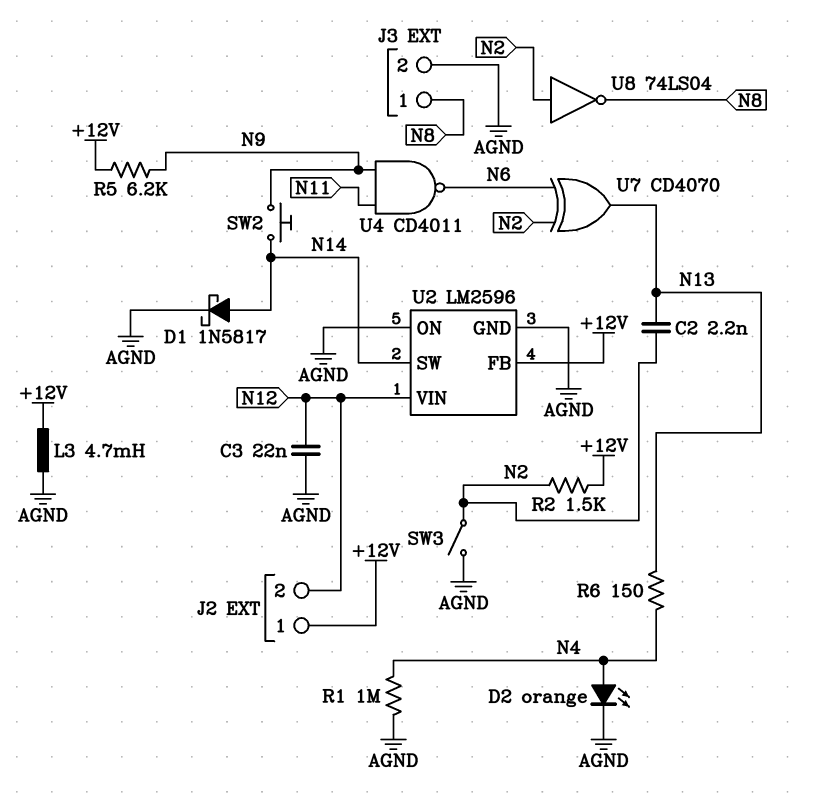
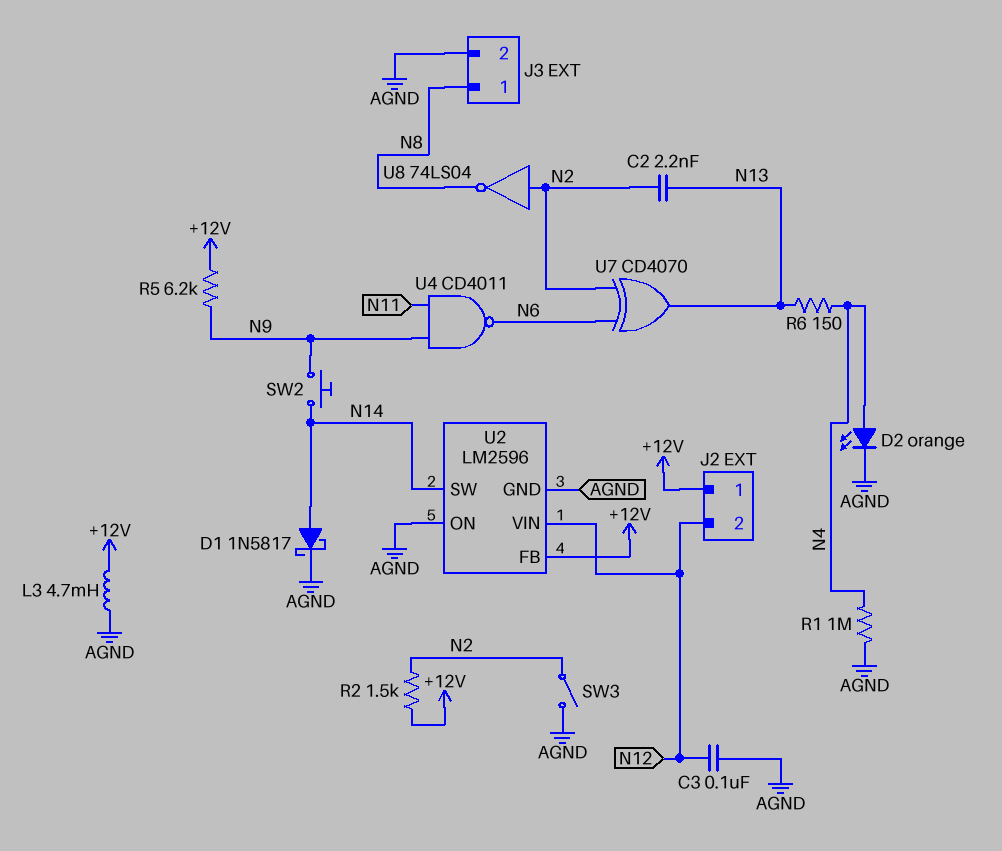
C3: 22nF (AGND, N12) -> 100nF (AGND, N12)

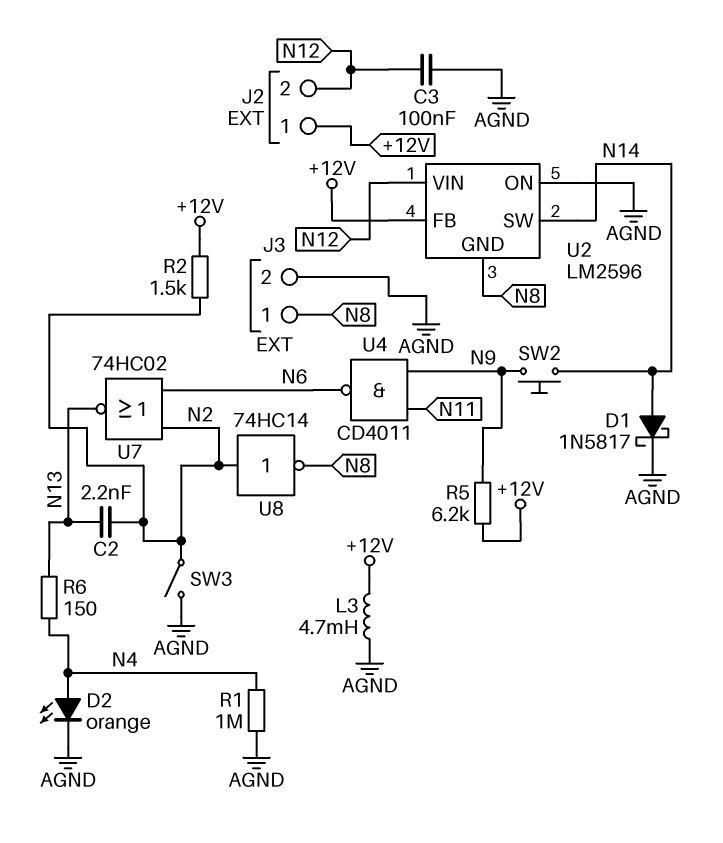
U2 pin GND: AGND -> N8
U7: XOR CD4070 (in N2, in N6, out N13) -> NOR 74HC02 (in N2, in N6, out N13)
U8: NOT 74LS04 (in N2, out N8) -> NOT 74HC14 (in N2, out N8)

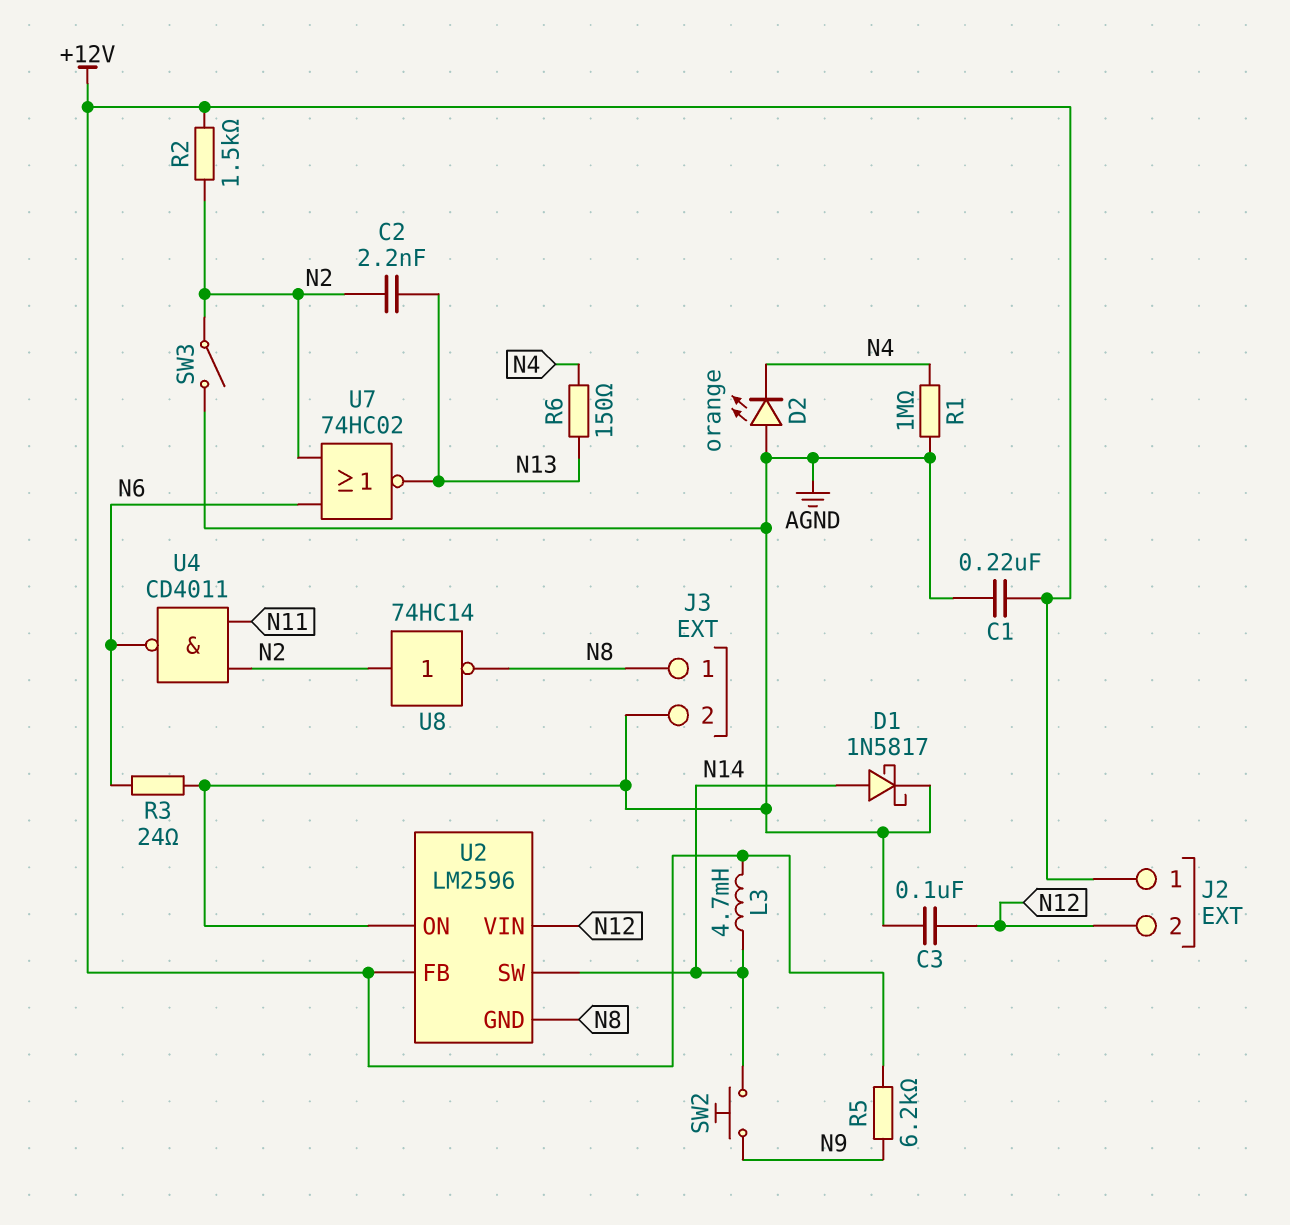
C1: none -> 220nF (+12V, AGND)
D2: LED orange (A N4, K AGND) -> LED orange (A AGND, K N4)
L3: 4.7mH (+12V, AGND) -> 4.7mH (+12V, N14)
R3: none -> 24 (AGND, N6)
U4: NAND CD4011 (in N9, in N11, out N6) -> NAND CD4011 (in N2, in N11, out N6)

